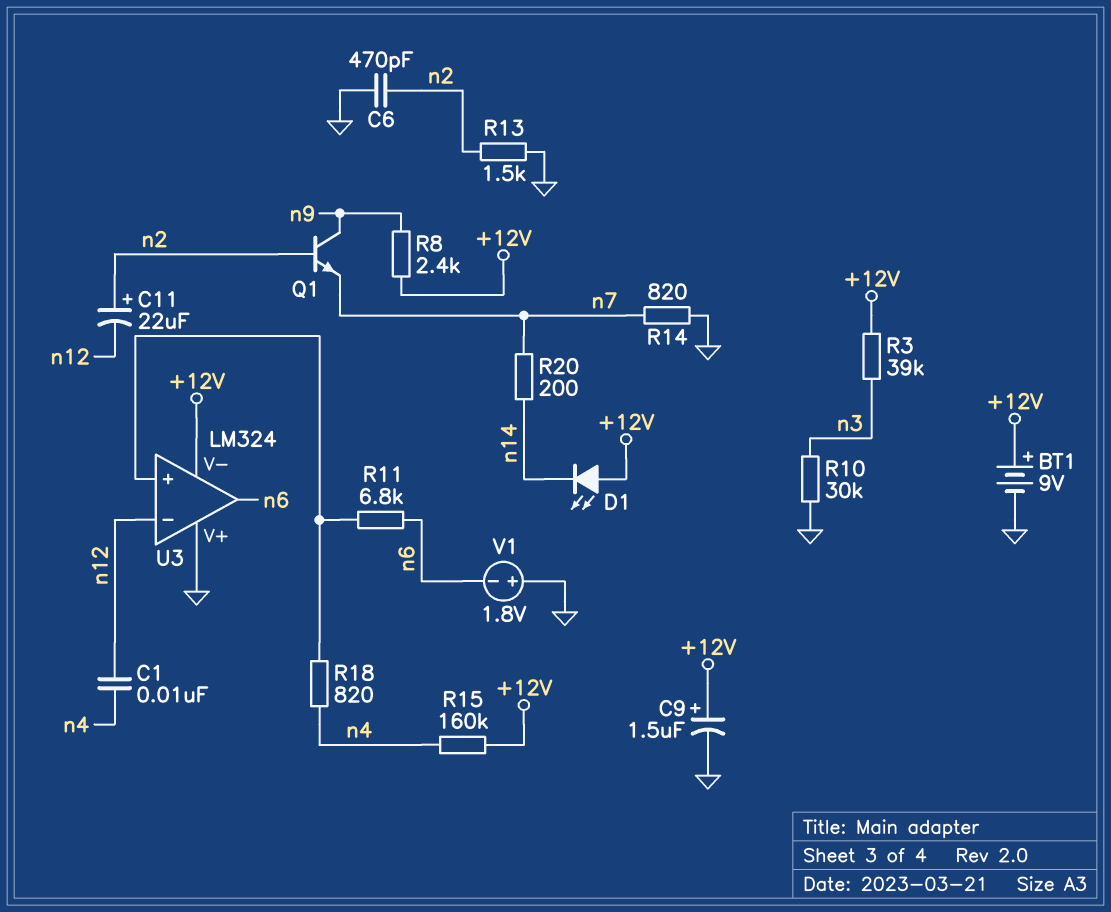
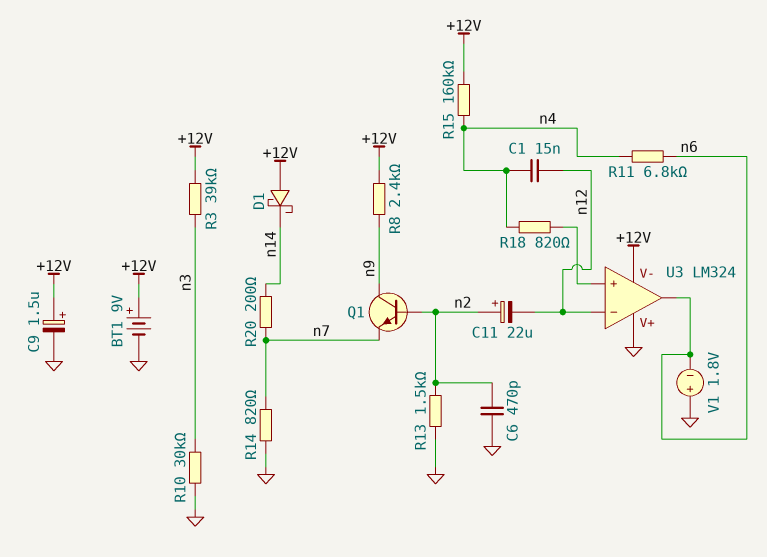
C1: 10nF (n4, n12) -> 15nF (n4, n12)
D1: LED (A +12V, K n14) -> schottky (A +12V, K n14)
R11: 6.8k (U3/in+, n6) -> 6.8k (n4, n6)

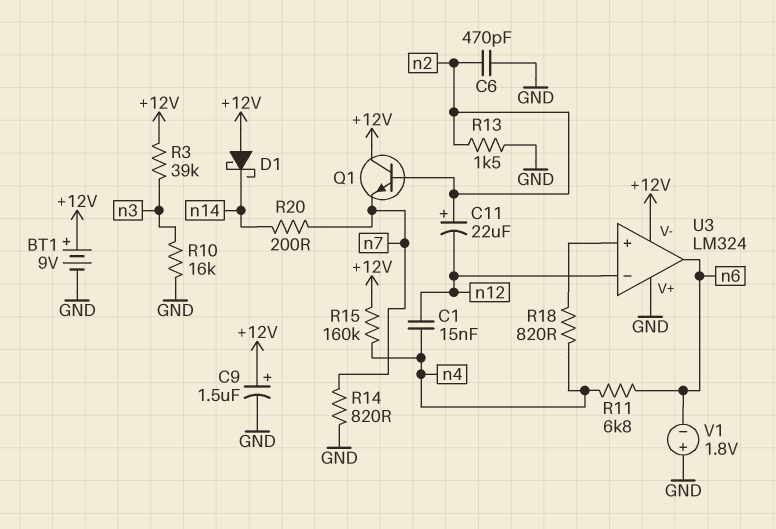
Q1: NPN (B n2, C n9, E n7) -> NPN (B n2, C +12V, E n7)
R8: 2.4k (+12V, n9) -> none
R10: 30k (GND, n3) -> 16k (GND, n3)

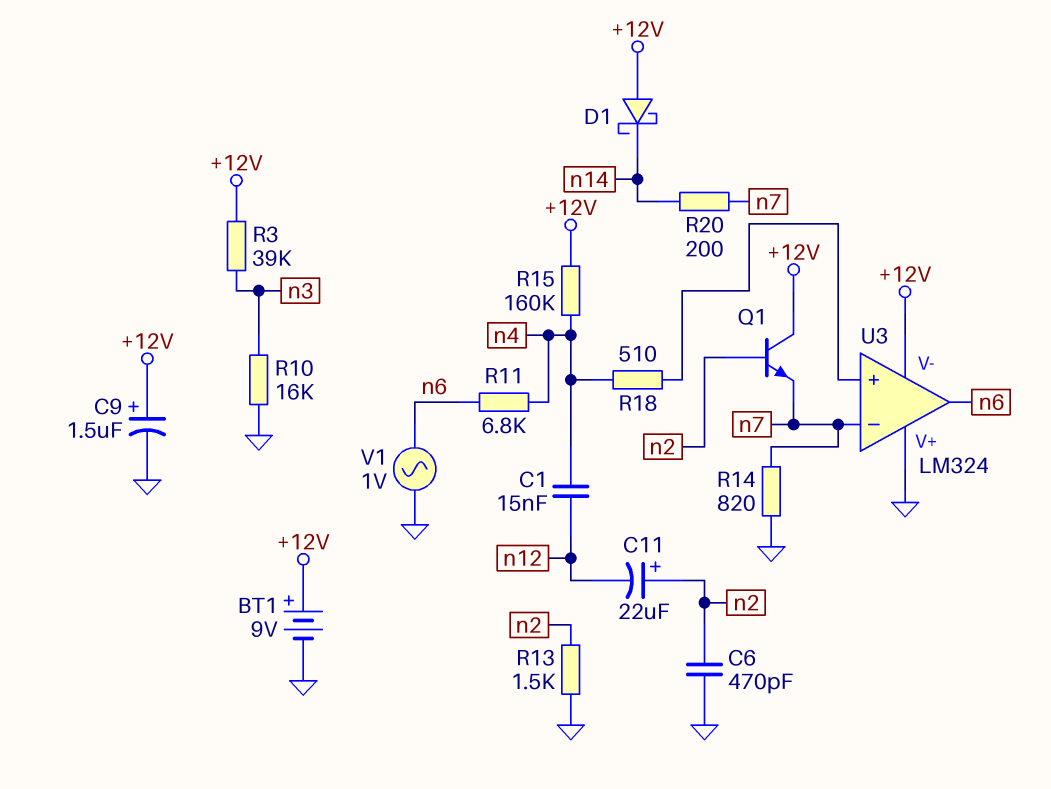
R18: 820 (U3/in+, n4) -> 510 (U3/in+, n4)
U3 pin in-: n12 -> n7
V1: 1.8V (plus GND, minus n6) -> AC 1V (GND, n6)

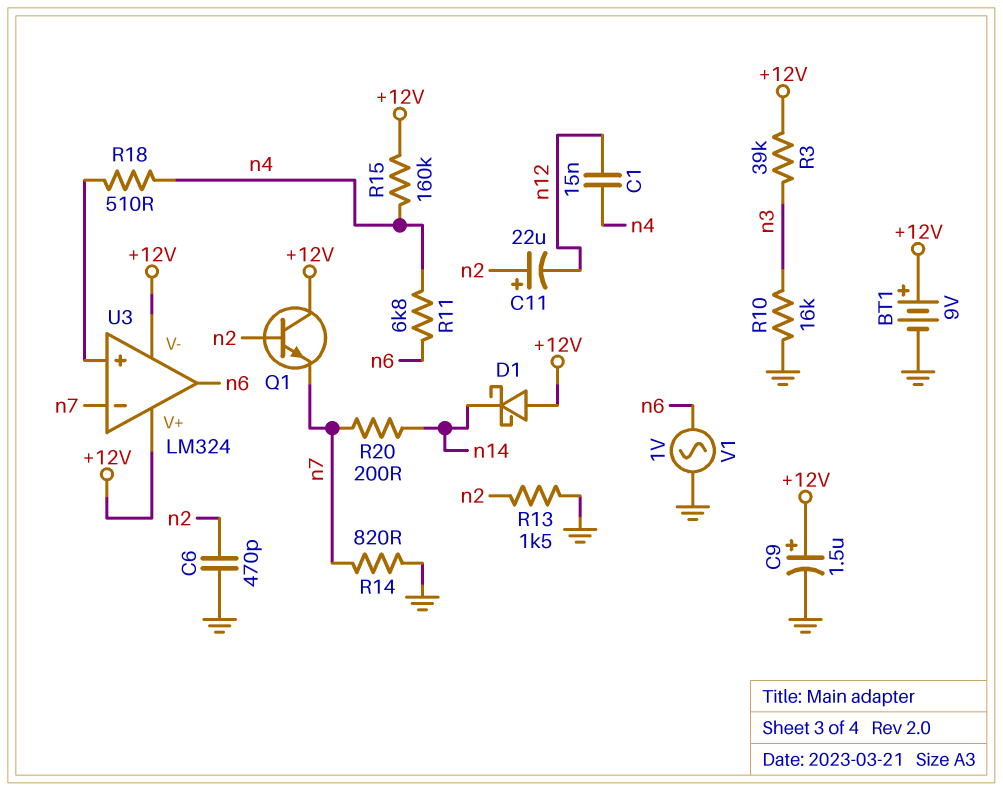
U3 pin V+: GND -> +12V

